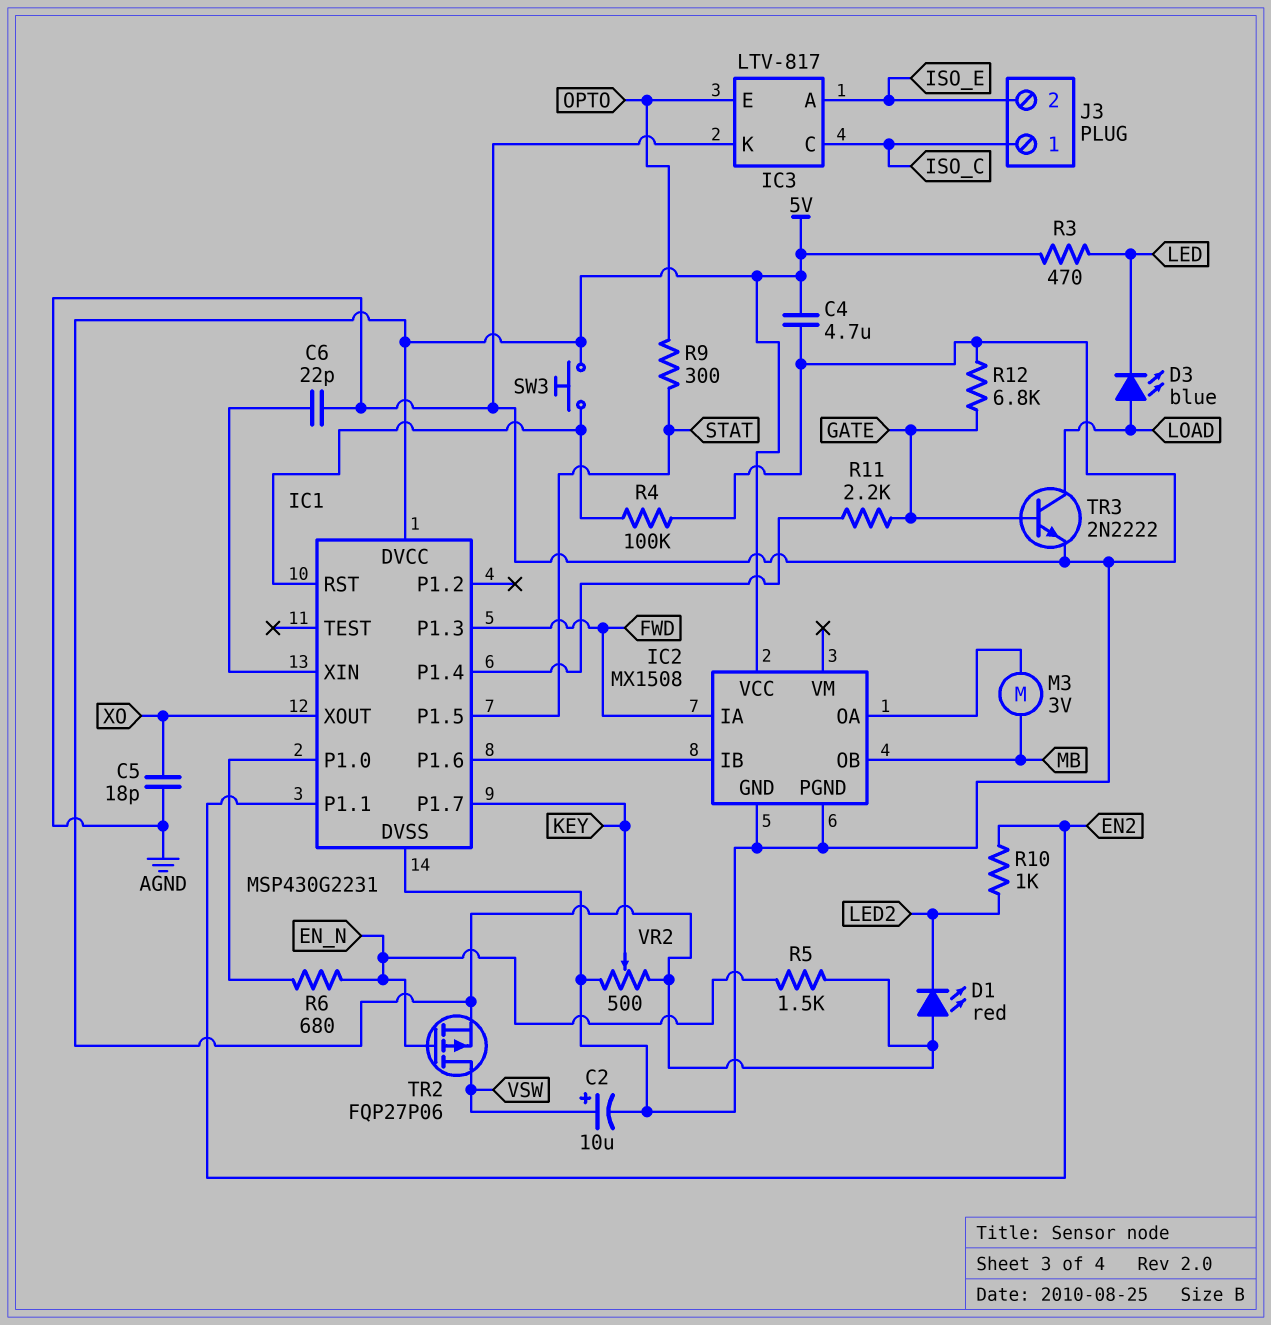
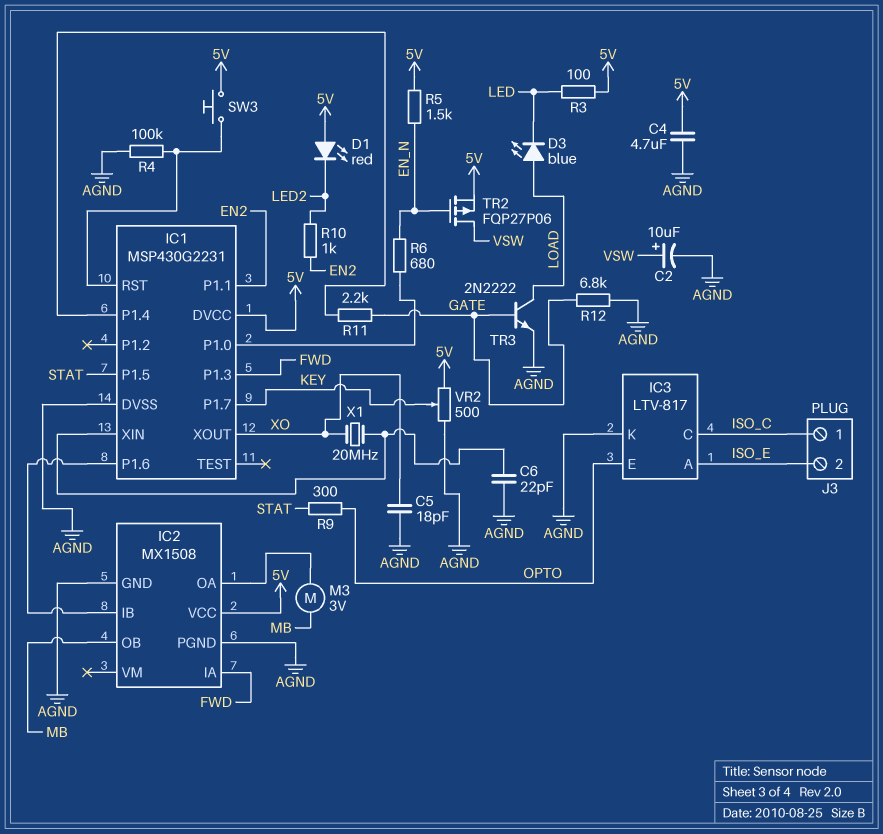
R3: 470 (5V, LED) -> 100 (5V, LED)
X1: none -> 20MHz (IC1/XIN, XO)

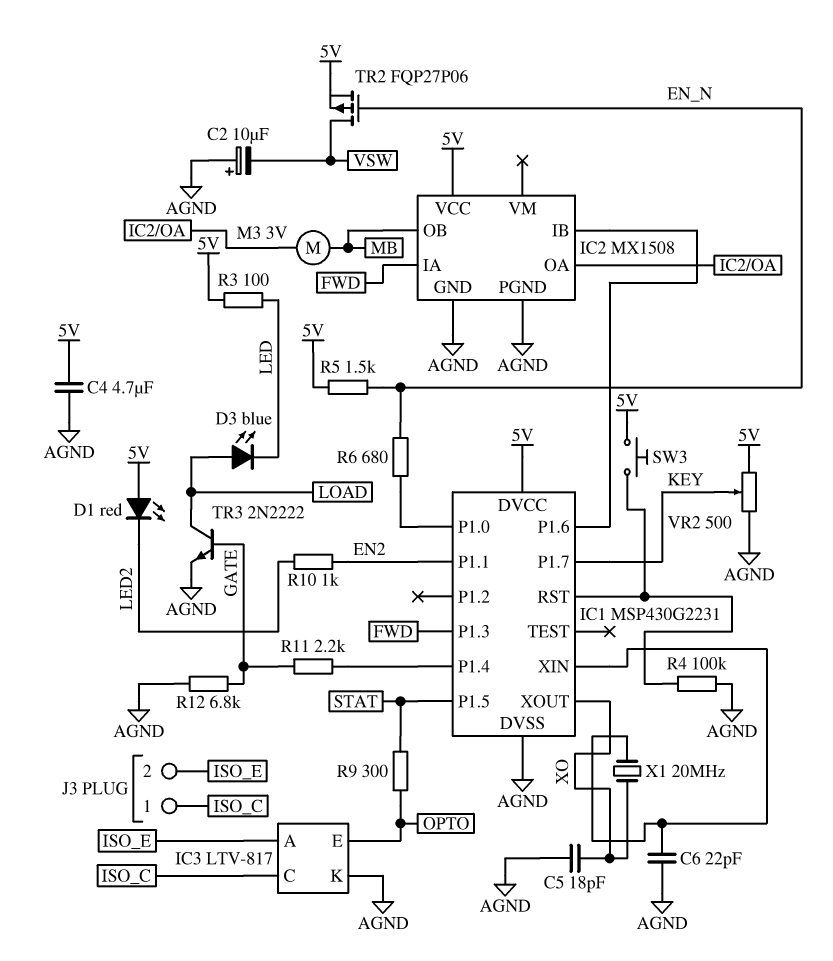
C2: 10uF (plus VSW, minus AGND) -> 10uF (plus AGND, minus VSW)

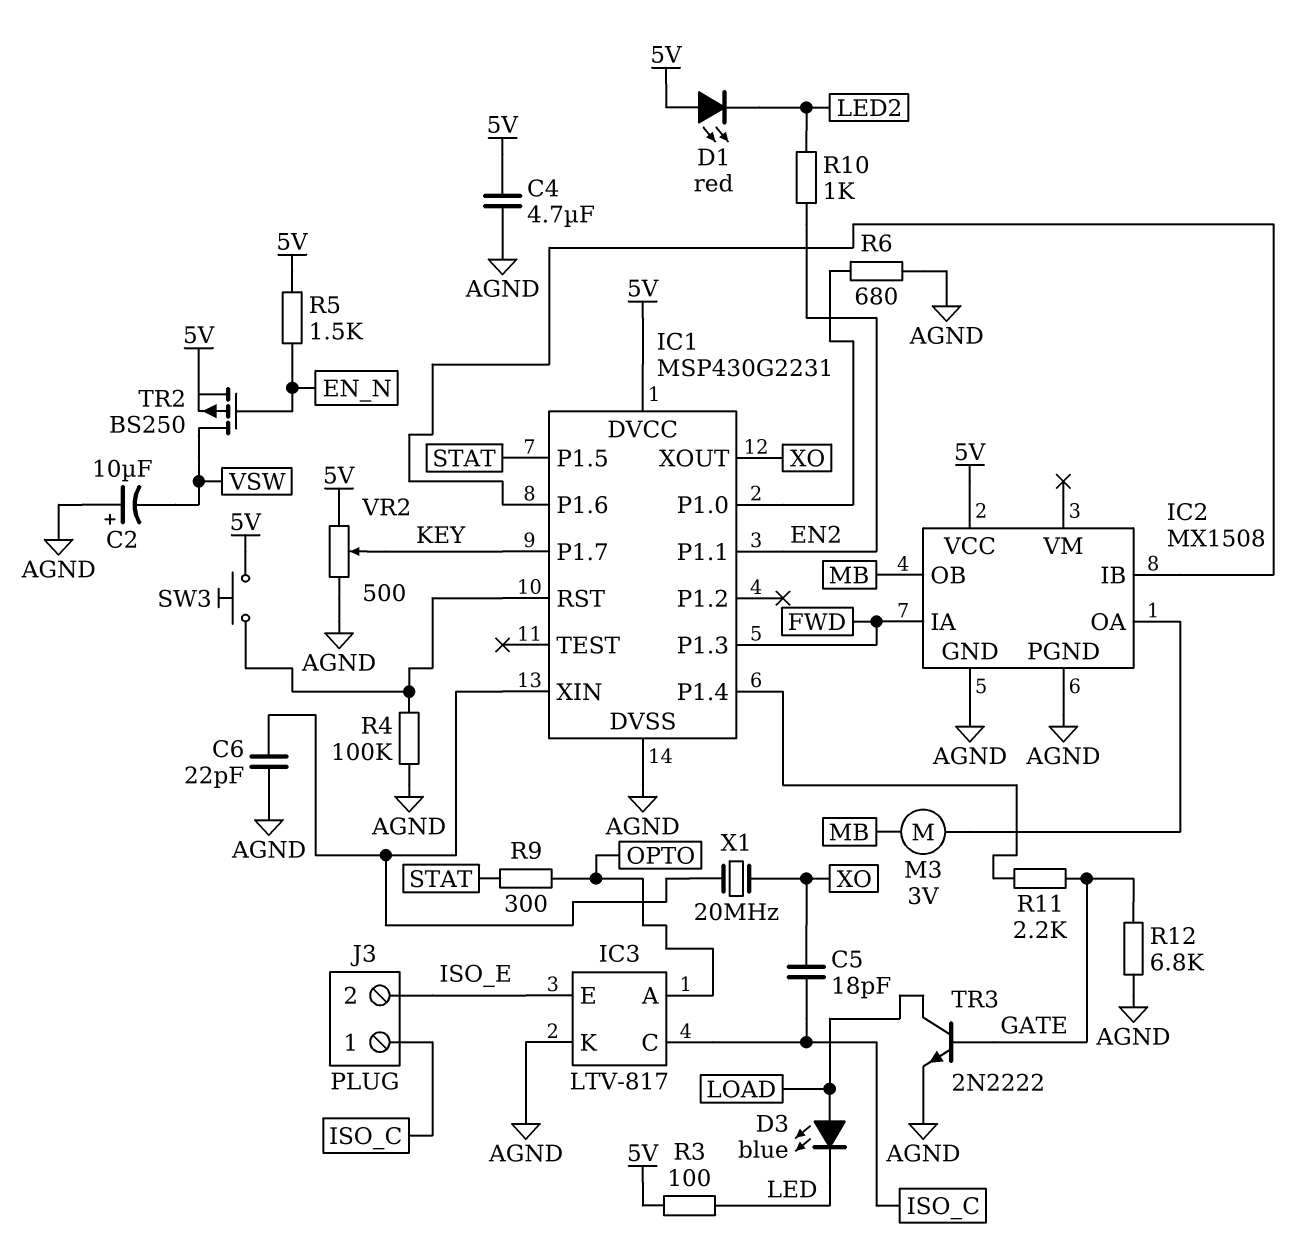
C5: 18pF (AGND, XO) -> 18pF (ISO_C, XO)
IC3 pin A: ISO_E -> OPTO
IC3 pin E: OPTO -> ISO_E
R6: 680 (EN_N, IC1/P1.0) -> 680 (AGND, IC1/P1.0)
TR2: PMOS FQP27P06 (G EN_N, D VSW, S 5V) -> PMOS BS250 (G EN_N, D VSW, S 5V)

